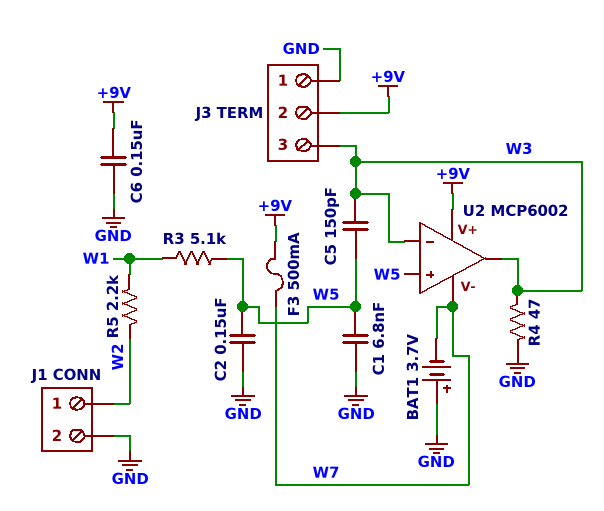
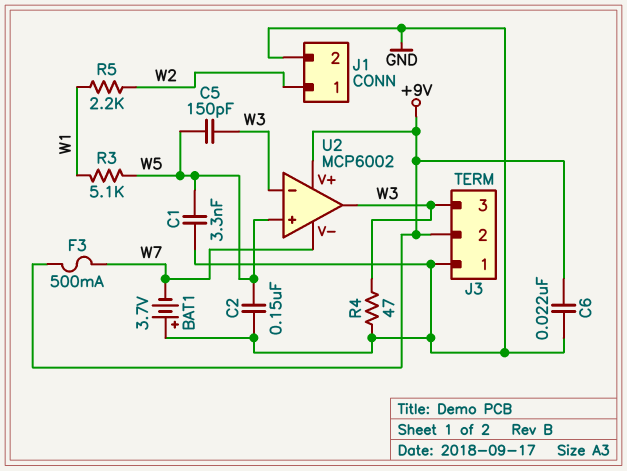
C1: 6.8nF (GND, W5) -> 3.3nF (GND, W5)
C6: 150nF (+9V, GND) -> 22nF (+9V, GND)

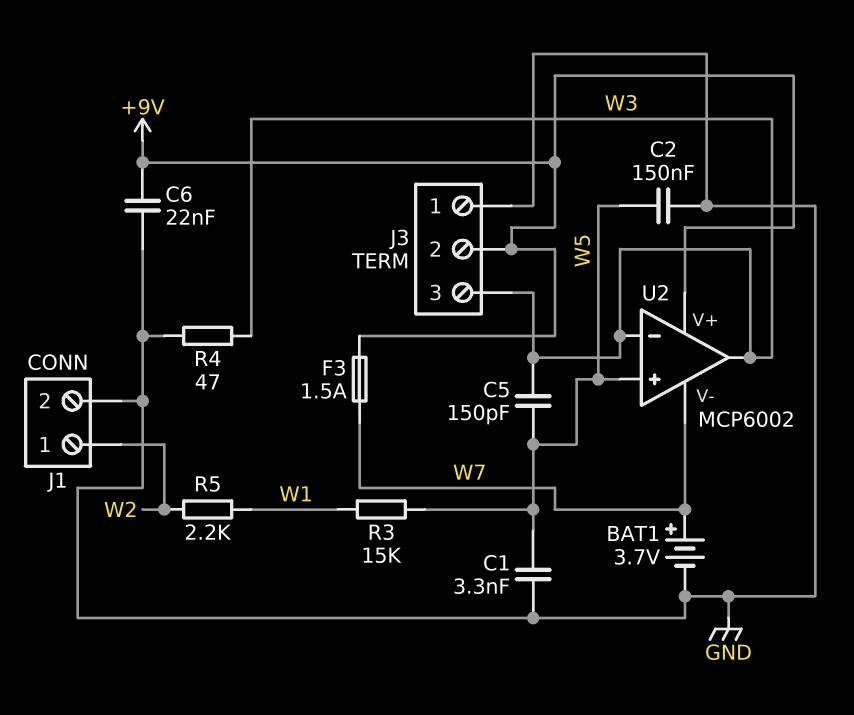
BAT1: 3.7V (plus GND, minus W7) -> 3.7V (plus W7, minus GND)
F3: 500mA (+9V, W7) -> 1.5A (+9V, W7)
R3: 5.1k (W1, W5) -> 15k (W1, W5)

